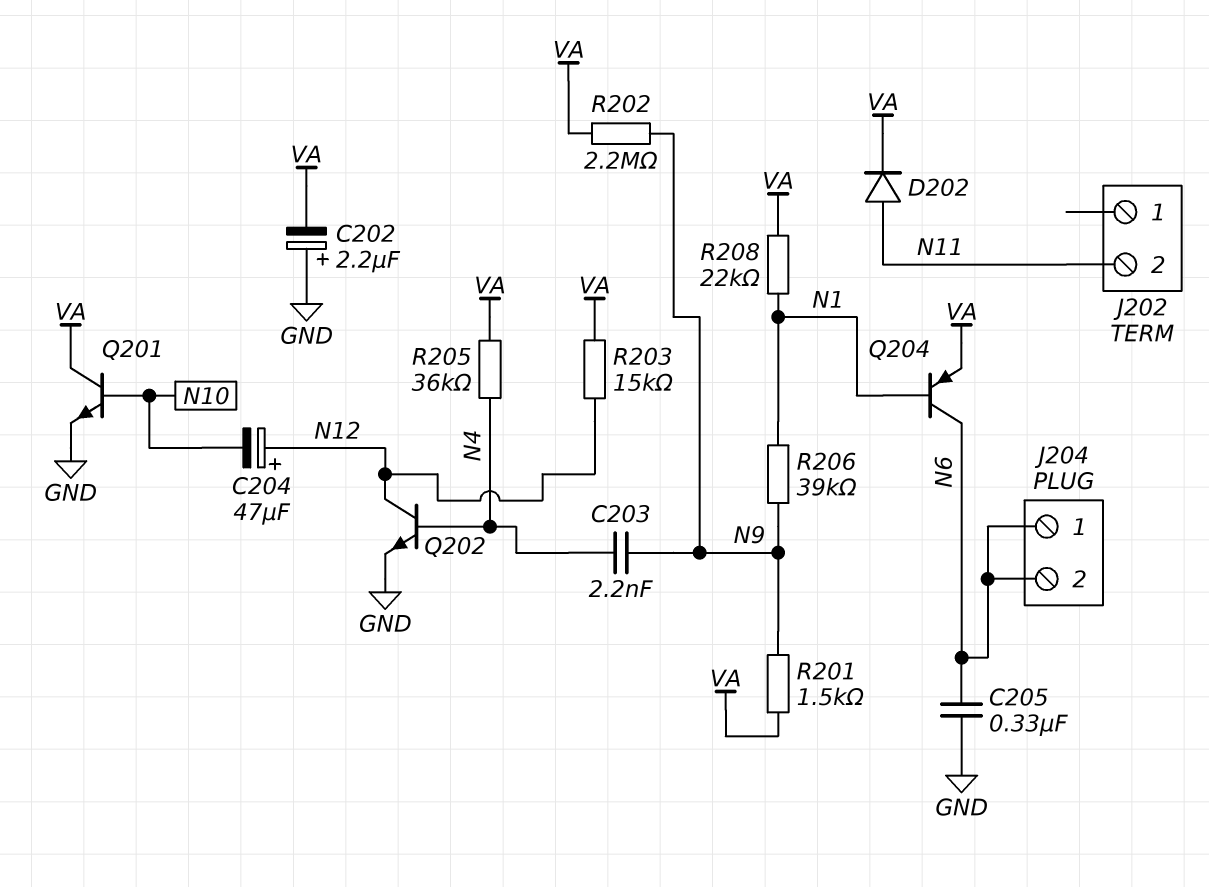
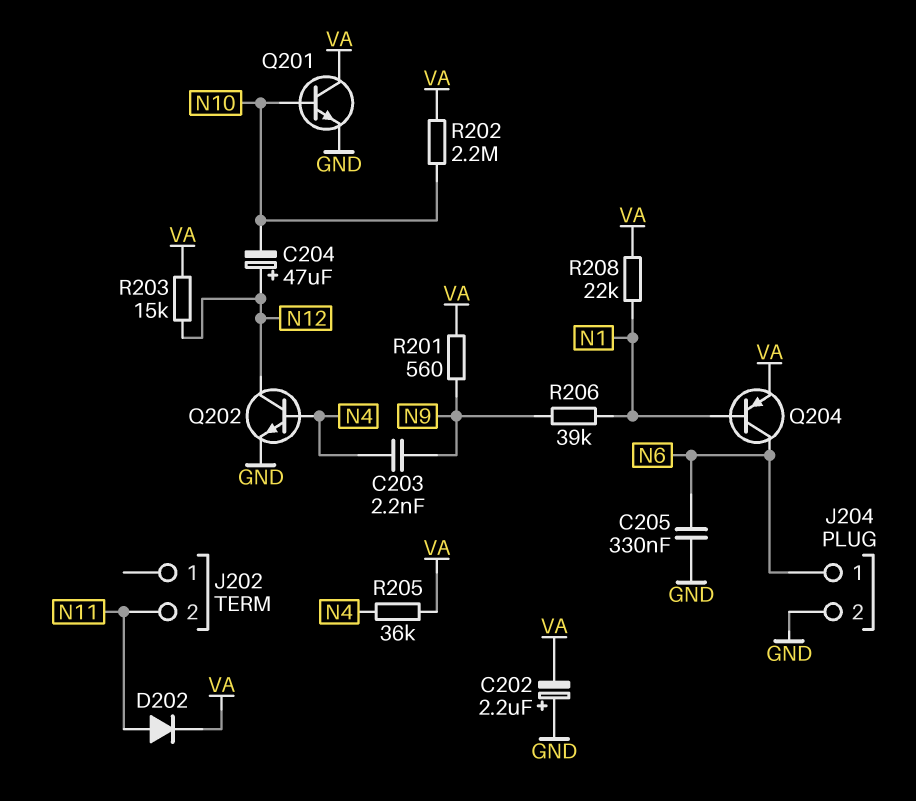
J204 pin 2: N6 -> GND
R201: 1.5k (N9, VA) -> 560 (N9, VA)
R202: 2.2M (N9, VA) -> 2.2M (N10, VA)

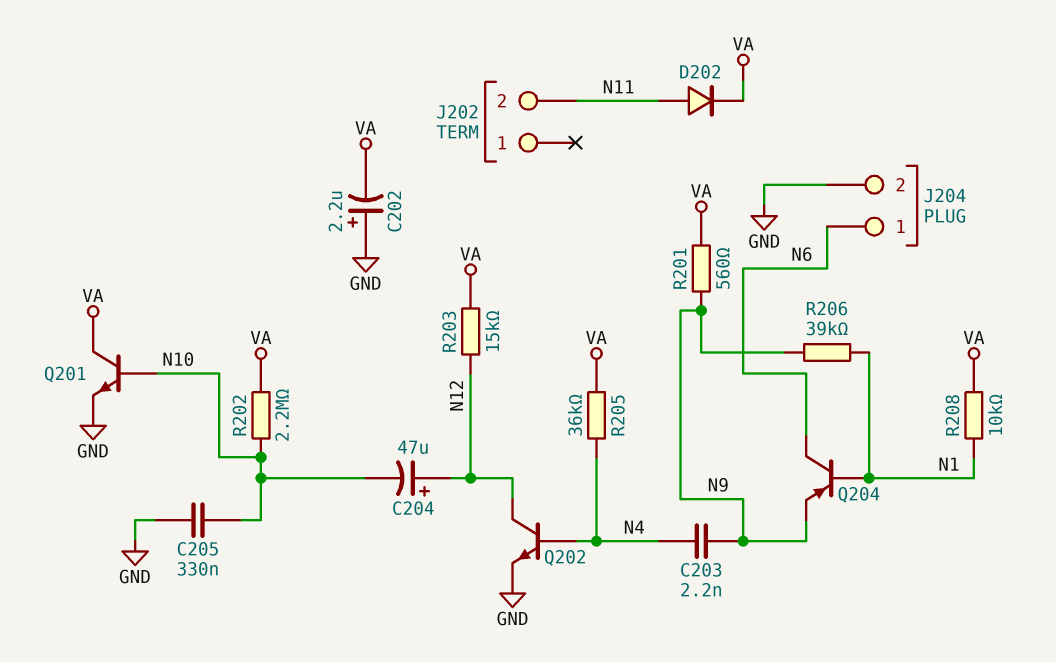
C205: 330nF (GND, N6) -> 330nF (GND, N10)
Q204: PNP (B N1, C N6, E VA) -> PNP (B N1, C N6, E N9)
R208: 22k (N1, VA) -> 10k (N1, VA)

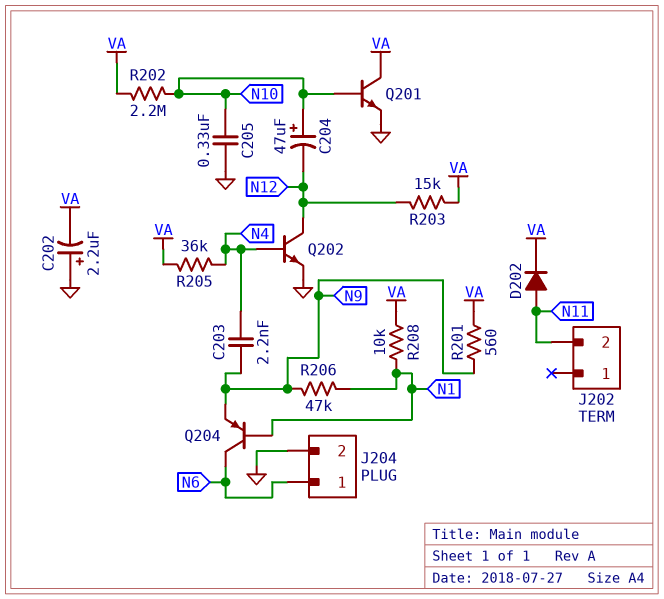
C204: 47uF (plus N12, minus N10) -> 47uF (plus N10, minus N12)
R206: 39k (N1, N9) -> 47k (N1, N9)

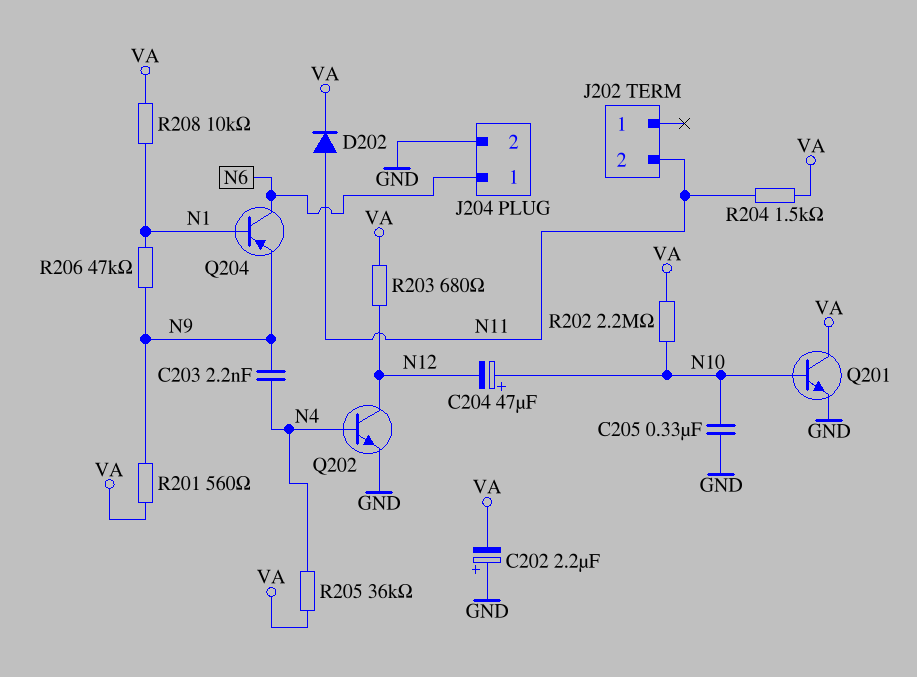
R203: 15k (N12, VA) -> 680 (N12, VA)
R204: none -> 1.5k (N11, VA)

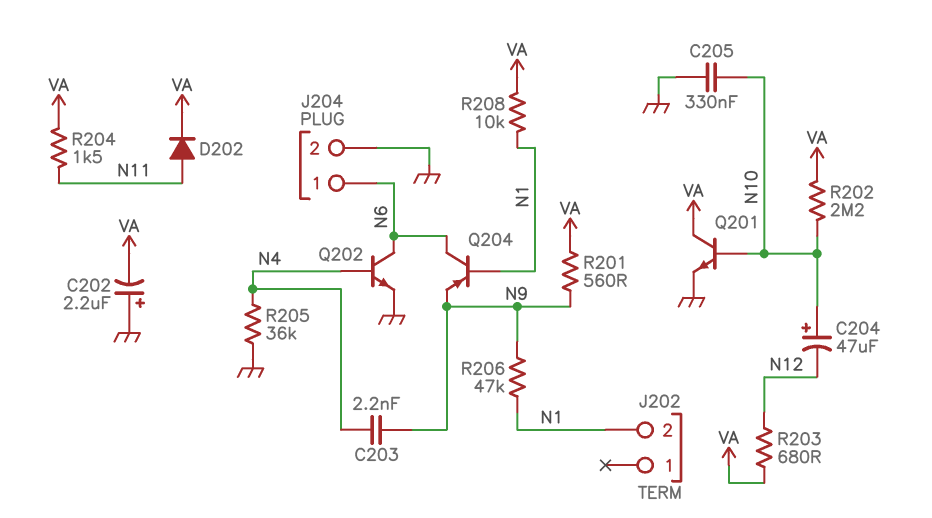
J202 pin 2: N11 -> N1
Q202: NPN (B N4, C N12, E GND) -> NPN (B N4, C N6, E GND)
R205: 36k (N4, VA) -> 36k (GND, N4)

